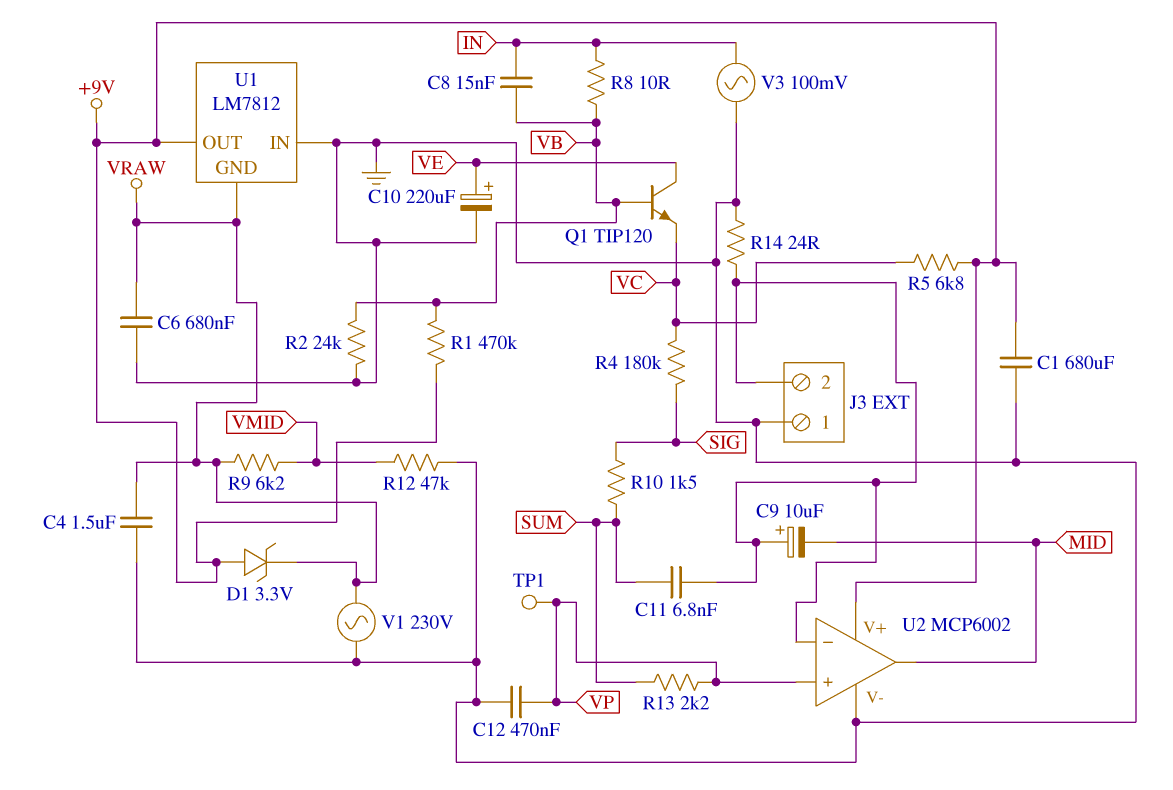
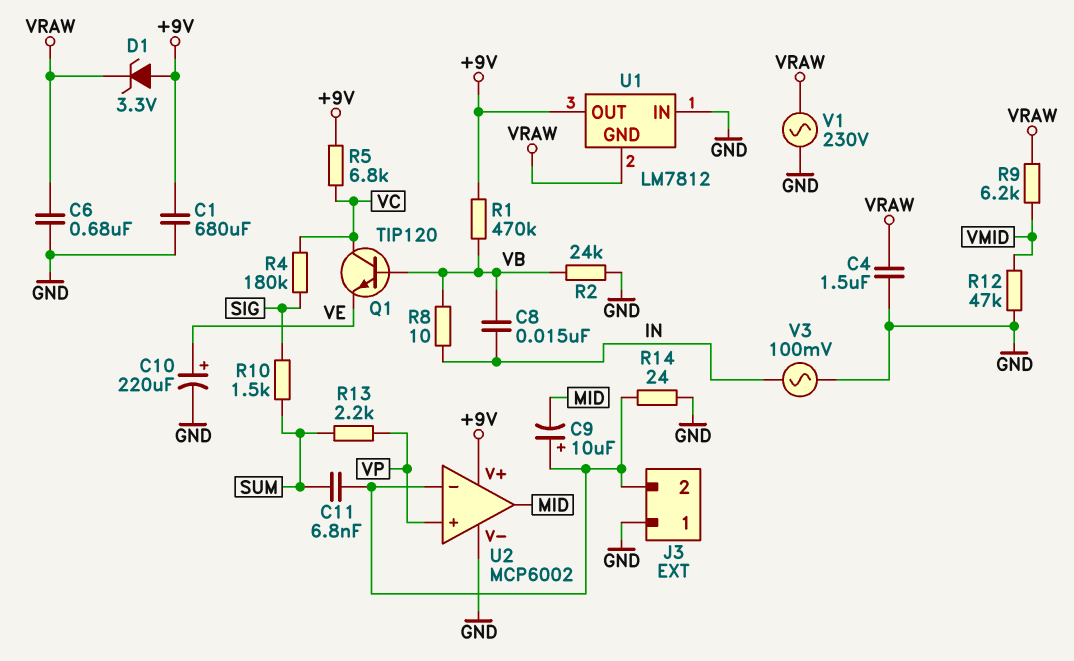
C12: 470nF (GND, VP) -> none
Q1: NPN TIP120 (B VB, C VE, E VC) -> NPN TIP120 (B VB, C VC, E VE)
TP1: test point (VP) -> none

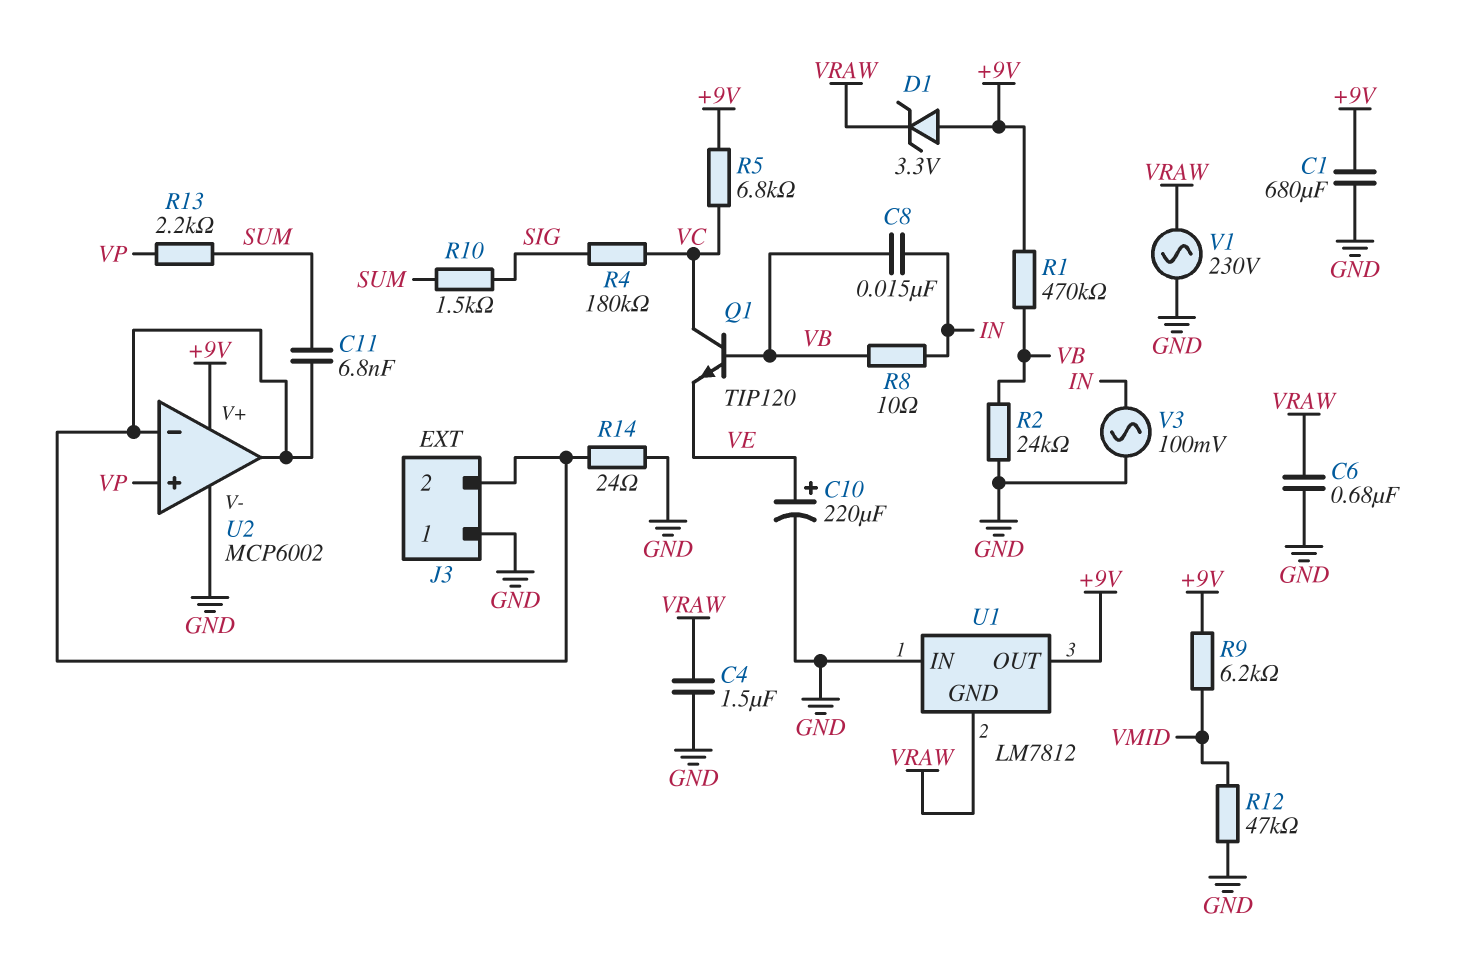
C9: 10uF (plus J3/2, minus MID) -> none
R9: 6.2k (VMID, VRAW) -> 6.2k (+9V, VMID)
U2 pin out: MID -> J3/2

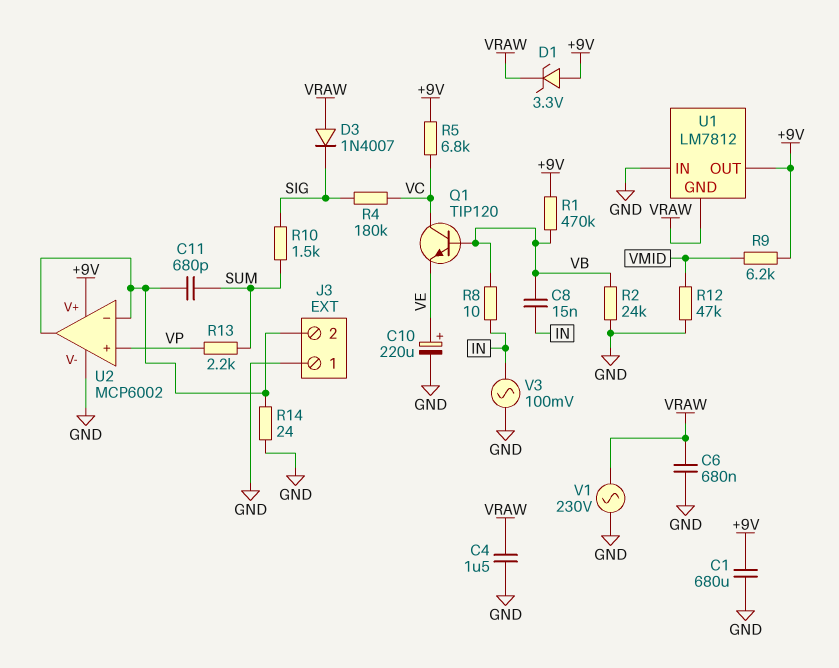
C11: 6.8nF (J3/2, SUM) -> 680pF (J3/2, SUM)
D3: none -> diode 1N4007 (A VRAW, K SIG)

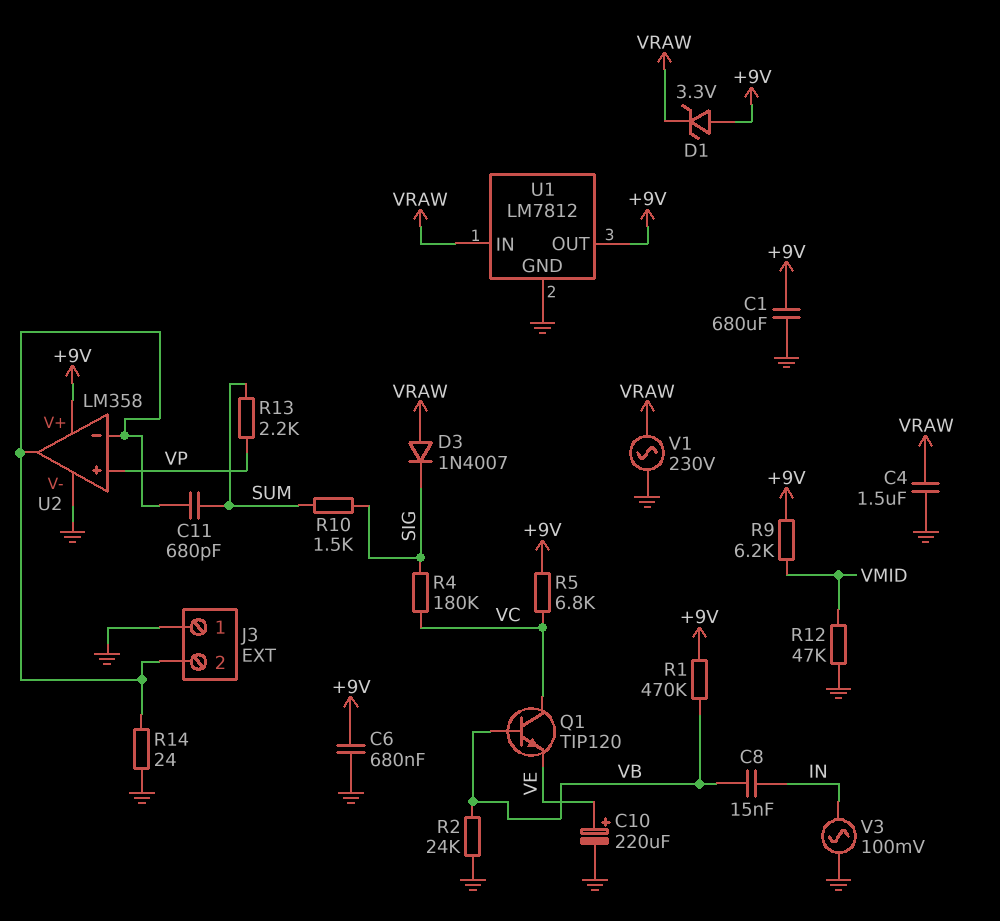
C6: 680nF (GND, VRAW) -> 680nF (+9V, GND)
R8: 10 (IN, VB) -> none
U1 pin GND: VRAW -> GND
U1 pin IN: GND -> VRAW
U2: MCP6002 -> LM358

